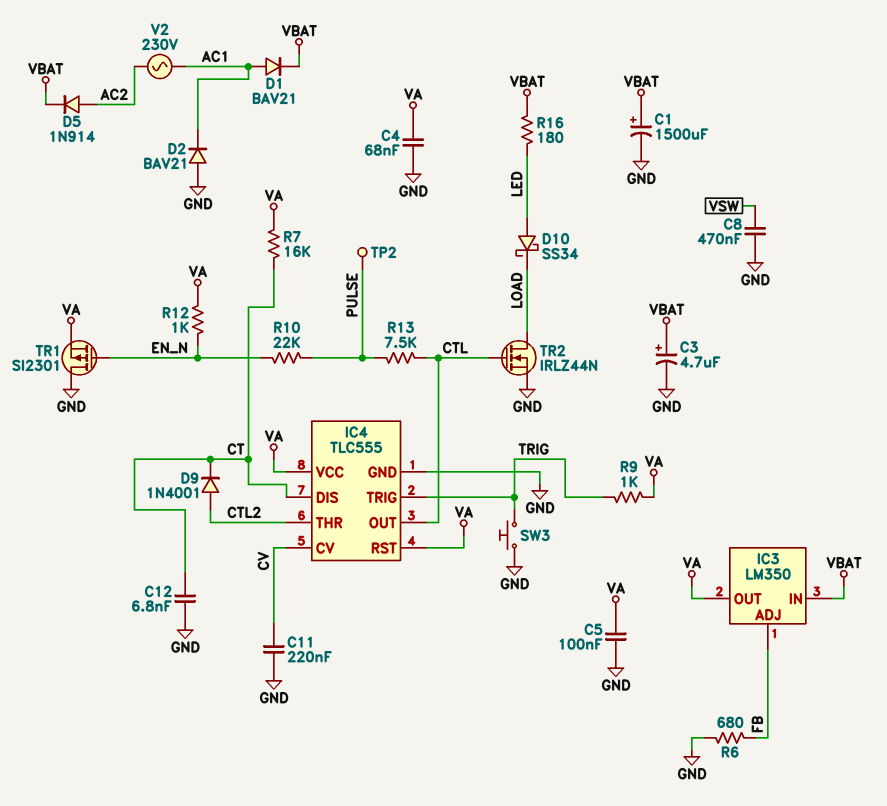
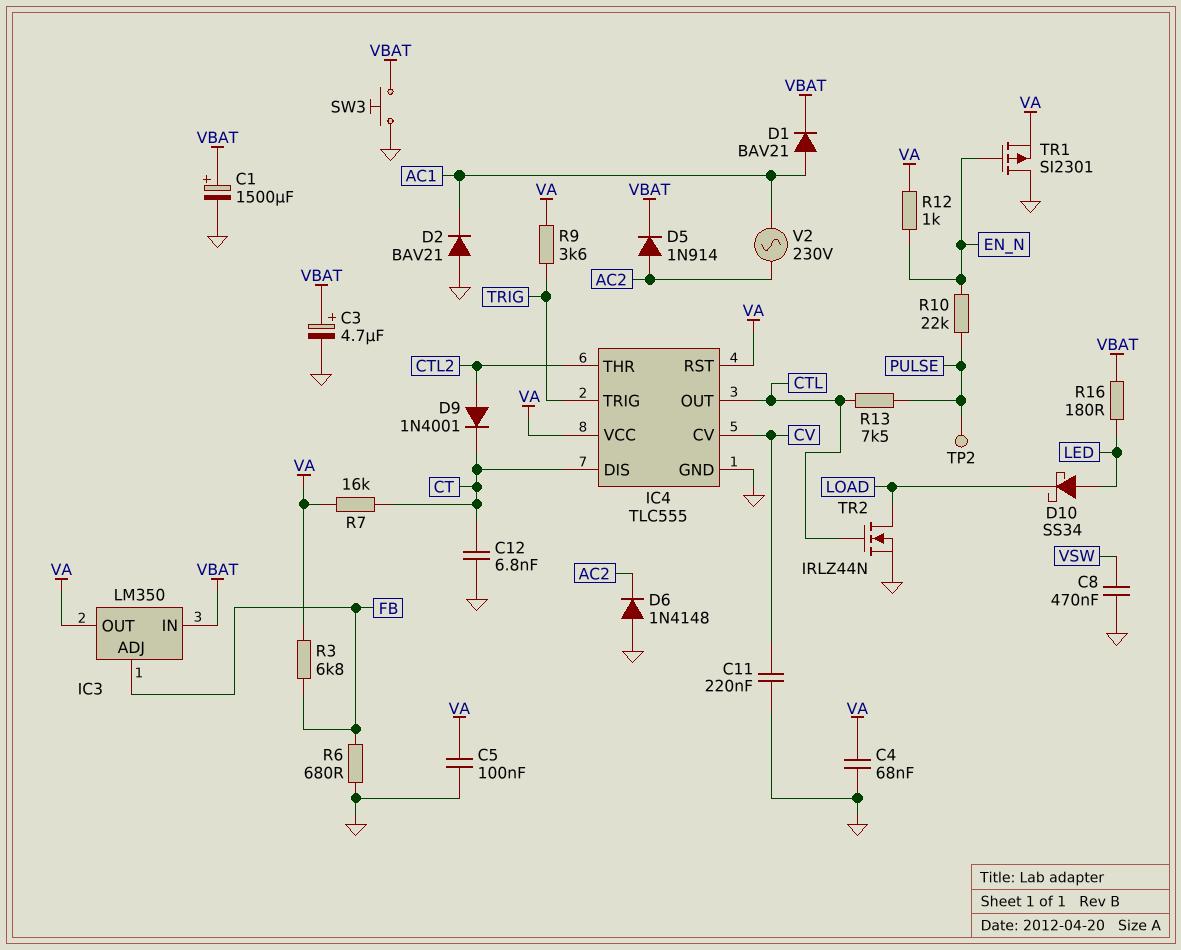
D6: none -> diode 1N4148 (A GND, K AC2)
R3: none -> 6.8k (FB, VA)
R9: 1k (TRIG, VA) -> 3.6k (TRIG, VA)
SW3: button (GND, TRIG) -> button (GND, VBAT)

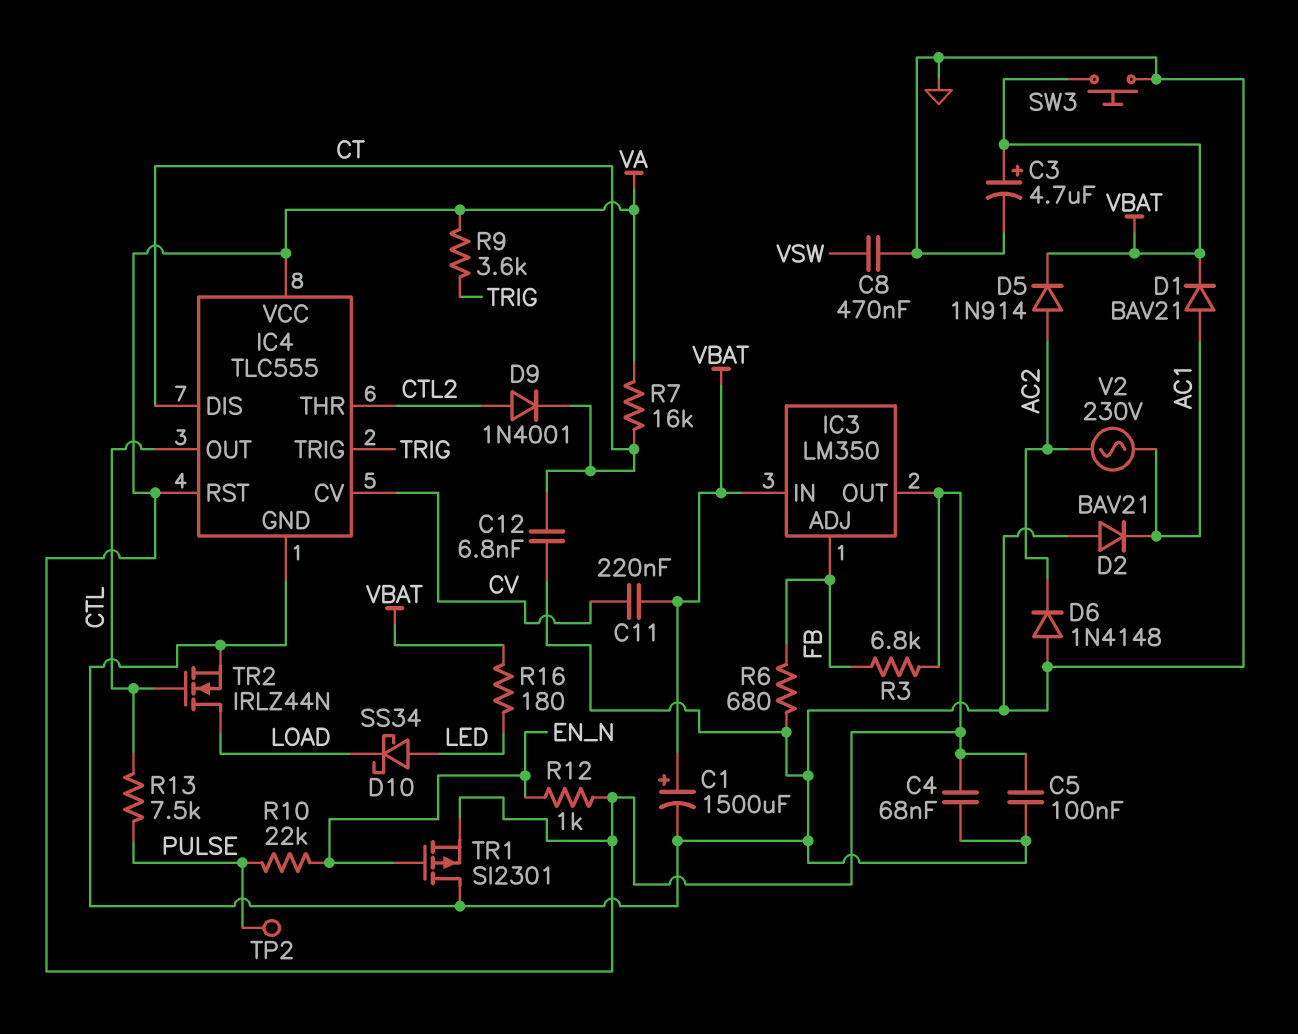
C11: 220nF (CV, GND) -> 220nF (CV, VBAT)

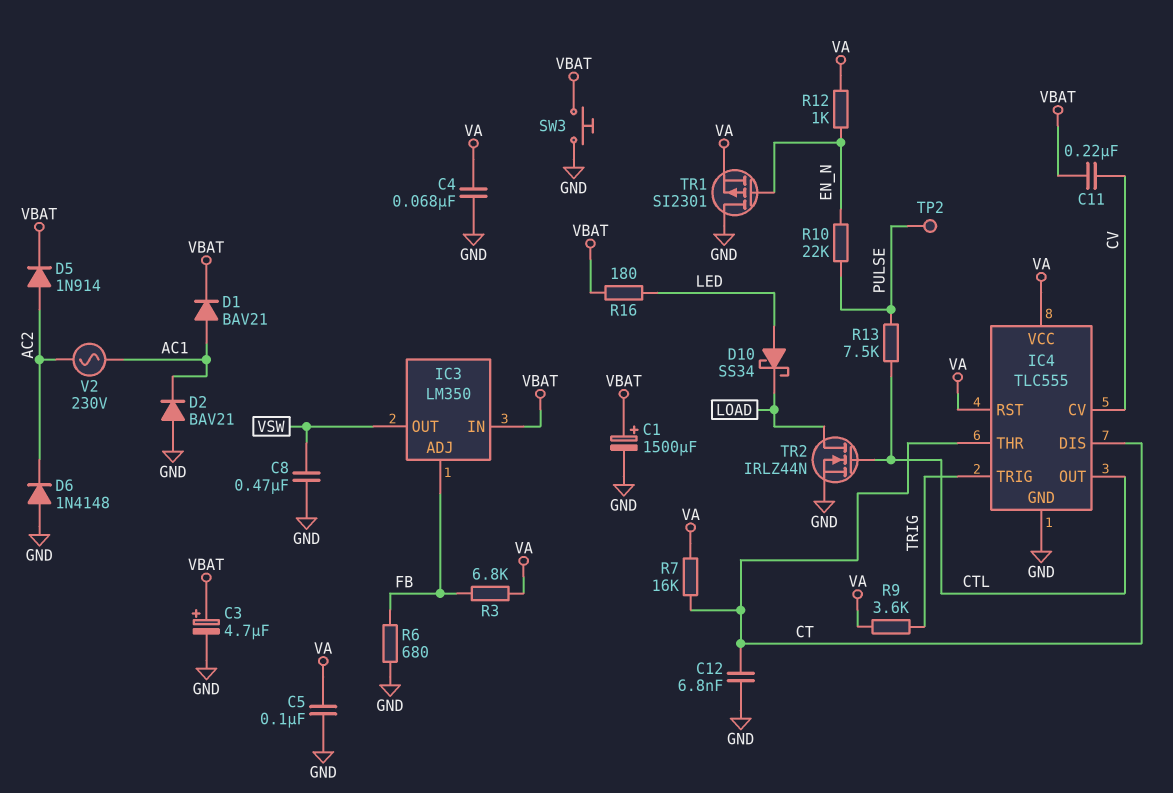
D9: diode 1N4001 (A CTL2, K CT) -> none
IC3 pin OUT: VA -> VSW
IC4 pin THR: CTL2 -> CT

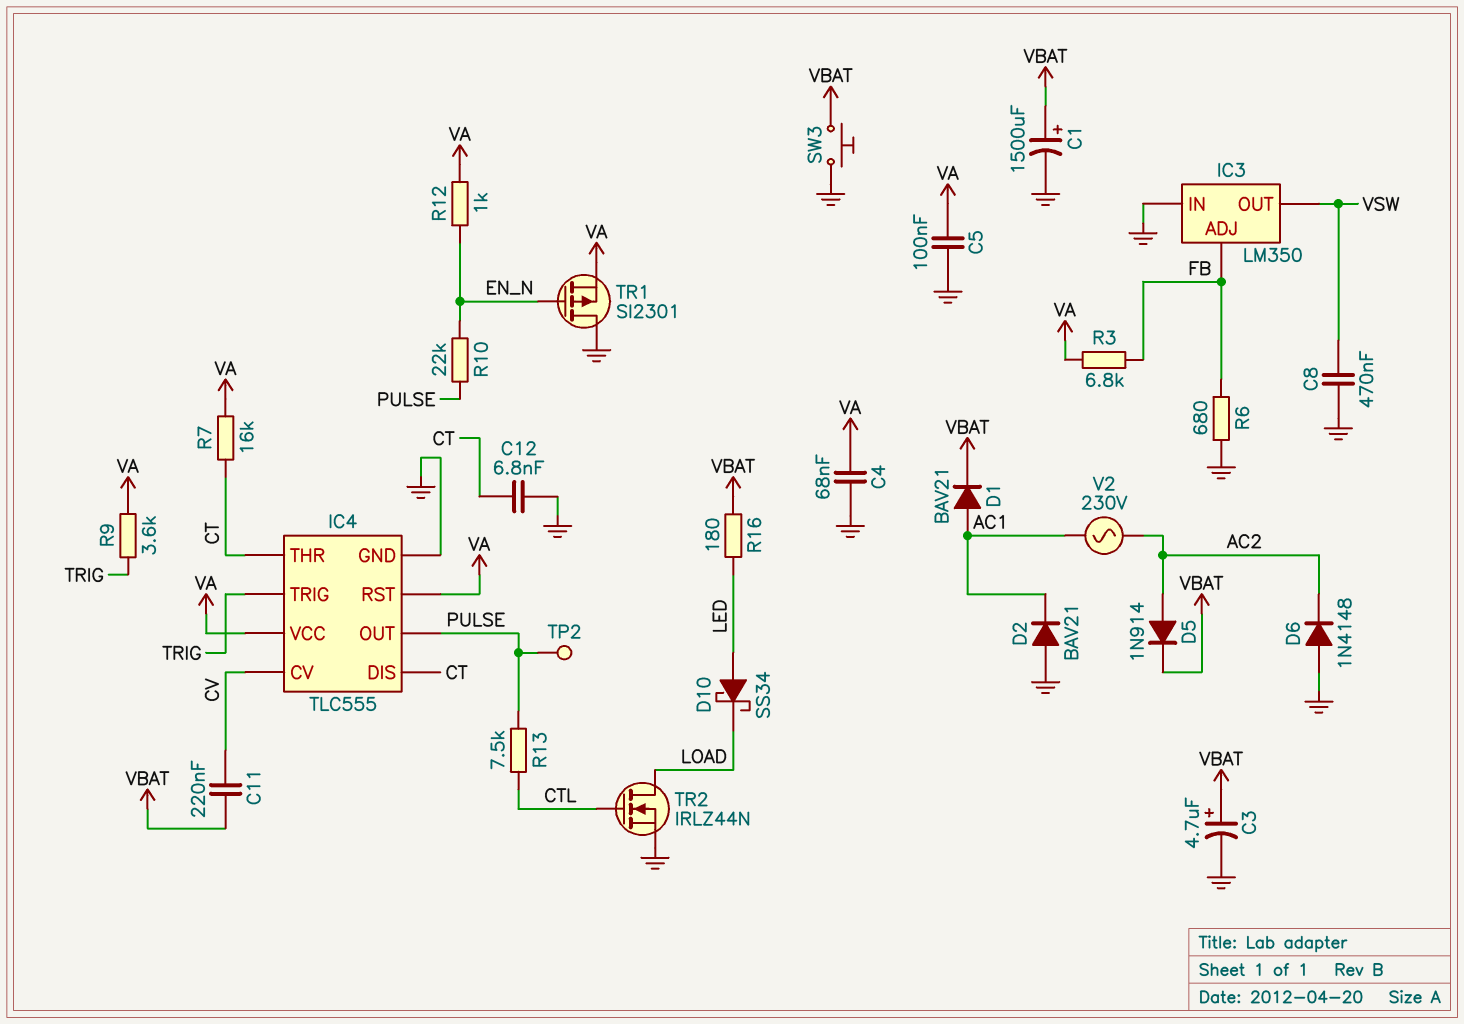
IC3 pin IN: VBAT -> GND
IC4 pin OUT: CTL -> PULSE

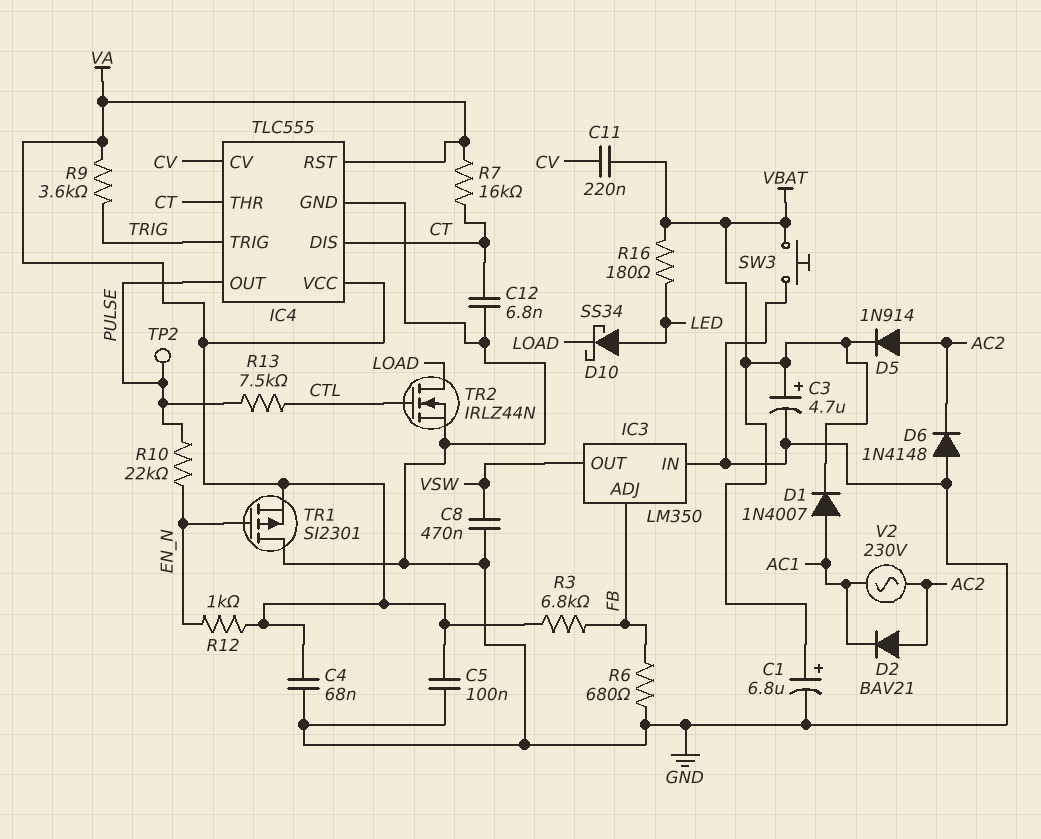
C1: 1500uF (plus VBAT, minus GND) -> 6.8uF (plus VBAT, minus GND)
D1: diode BAV21 (A AC1, K VBAT) -> diode 1N4007 (A AC1, K VBAT)
D2: diode BAV21 (A GND, K AC1) -> diode BAV21 (A AC2, K AC1)

